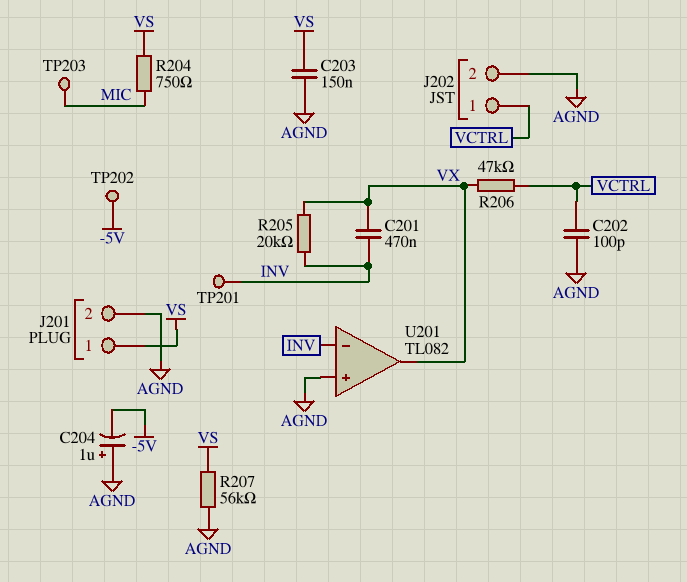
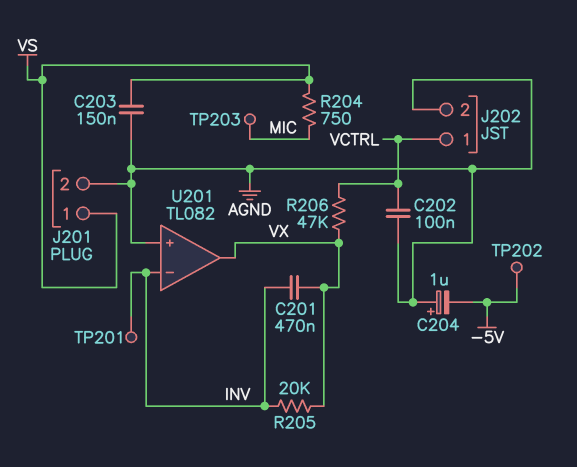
C202: 100pF (AGND, VCTRL) -> 100nF (AGND, VCTRL)
R207: 56k (AGND, VS) -> none

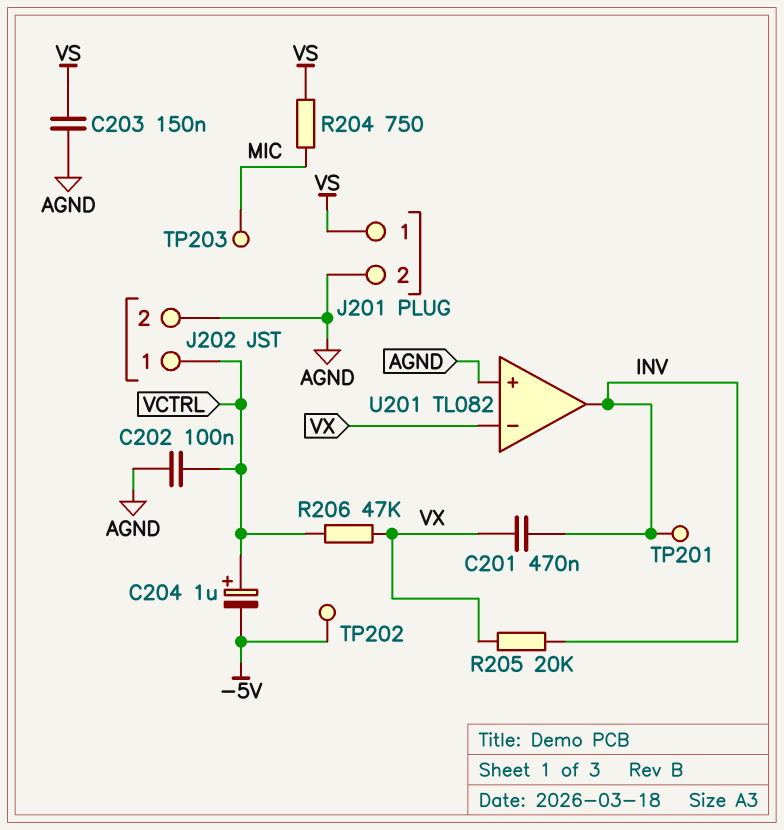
C204: 1uF (plus AGND, minus -5V) -> 1uF (plus VCTRL, minus -5V)
U201 pin in-: INV -> VX
U201 pin out: VX -> INV

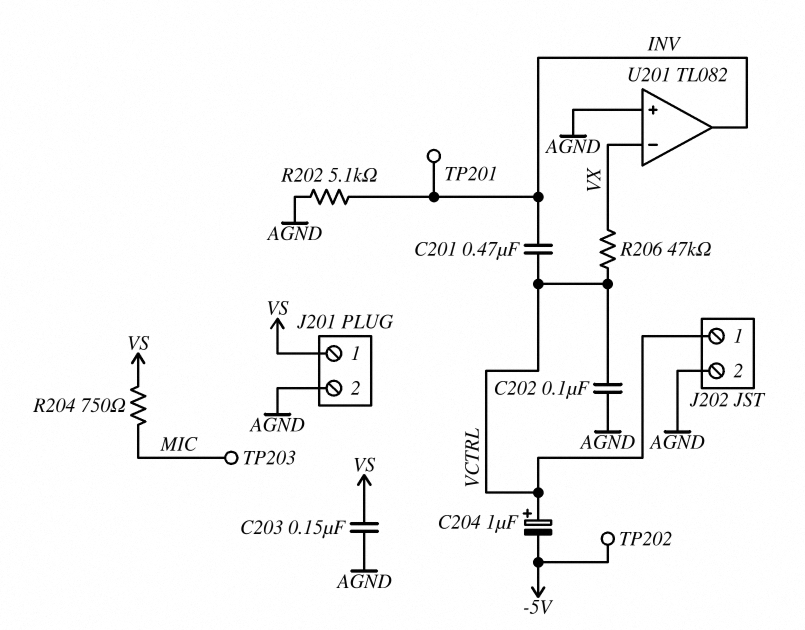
C201: 470nF (INV, VX) -> 470nF (INV, VCTRL)
R202: none -> 5.1k (AGND, INV)
R205: 20k (INV, VX) -> none

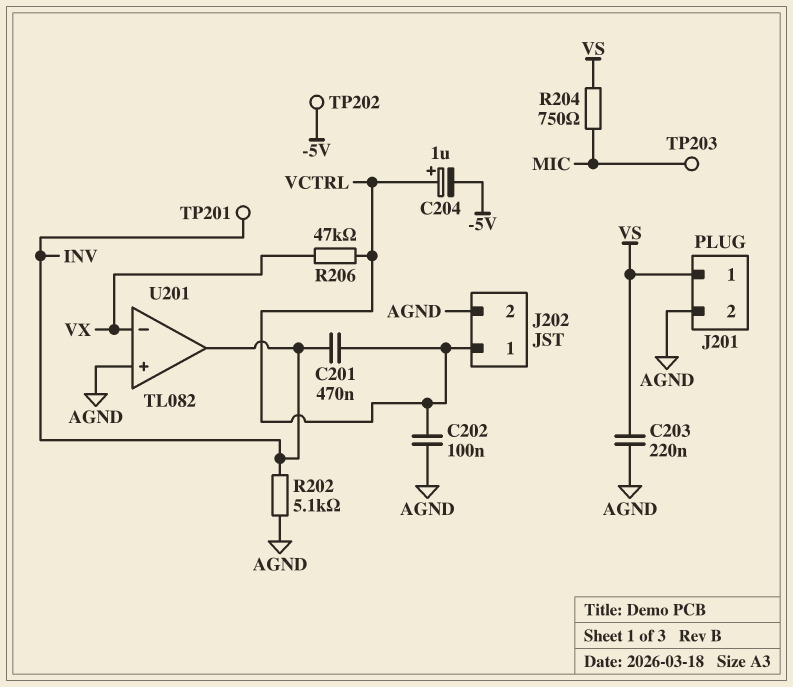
C203: 150nF (AGND, VS) -> 220nF (AGND, VS)

